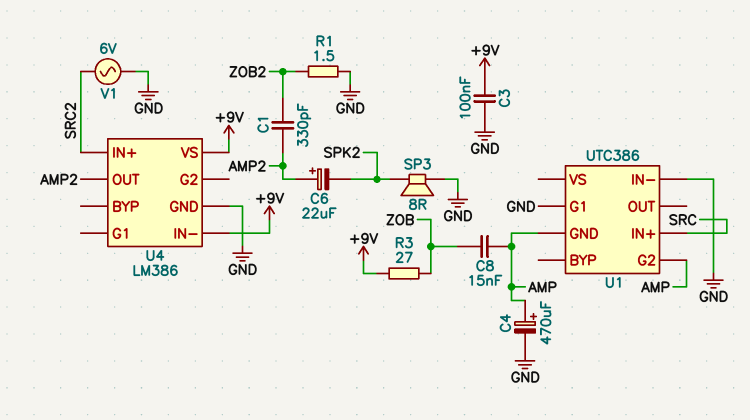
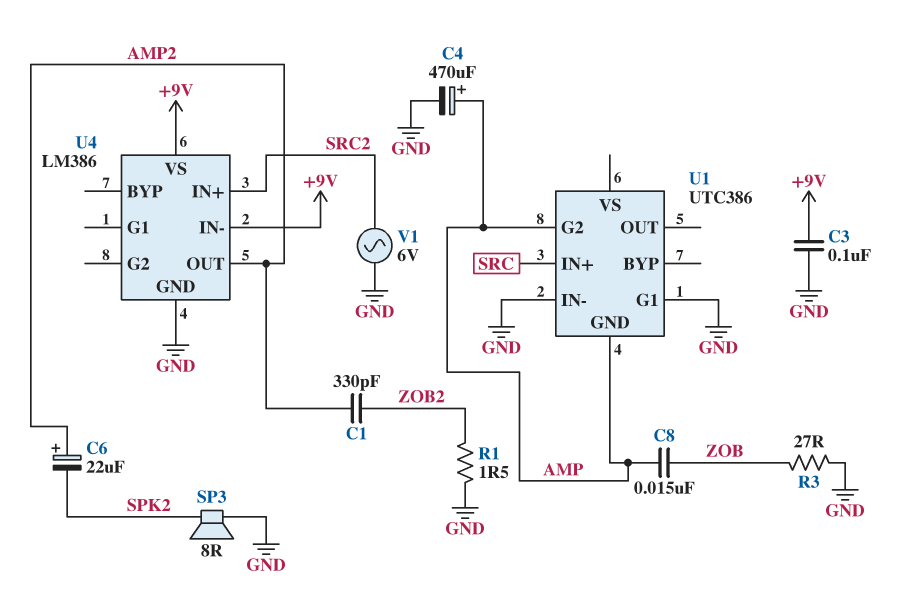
R3: 27 (+9V, ZOB) -> 27 (GND, ZOB)

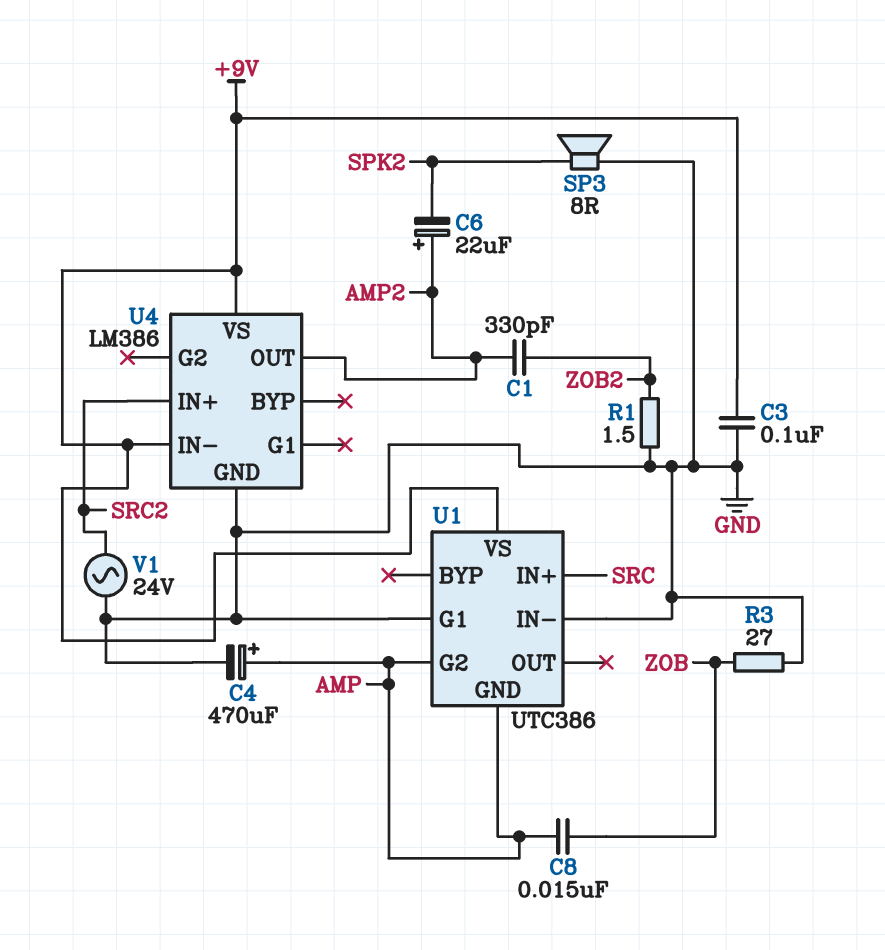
U1 pin VS: none -> +9V
V1: AC 6V (GND, SRC2) -> AC 24V (GND, SRC2)

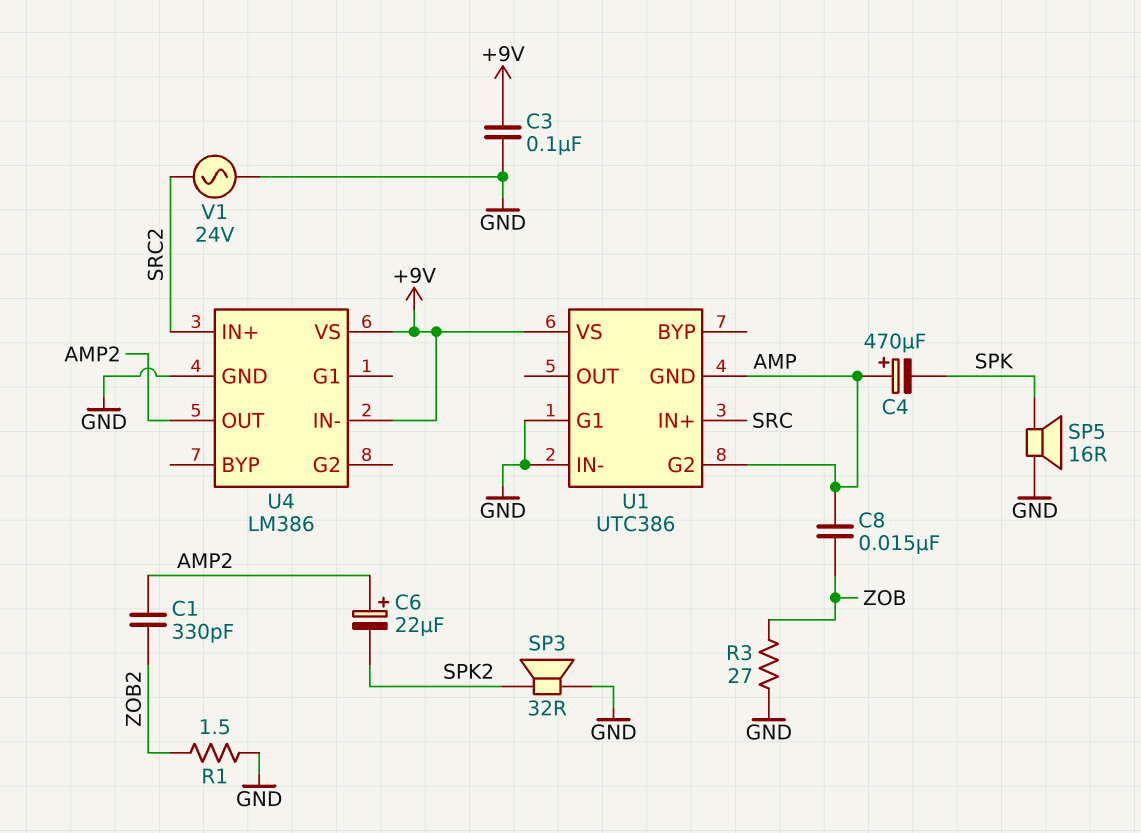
C4: 470uF (plus AMP, minus GND) -> 470uF (plus AMP, minus SPK)
SP3: speaker 8R (GND, SPK2) -> speaker 32R (GND, SPK2)
SP5: none -> speaker 16R (GND, SPK)

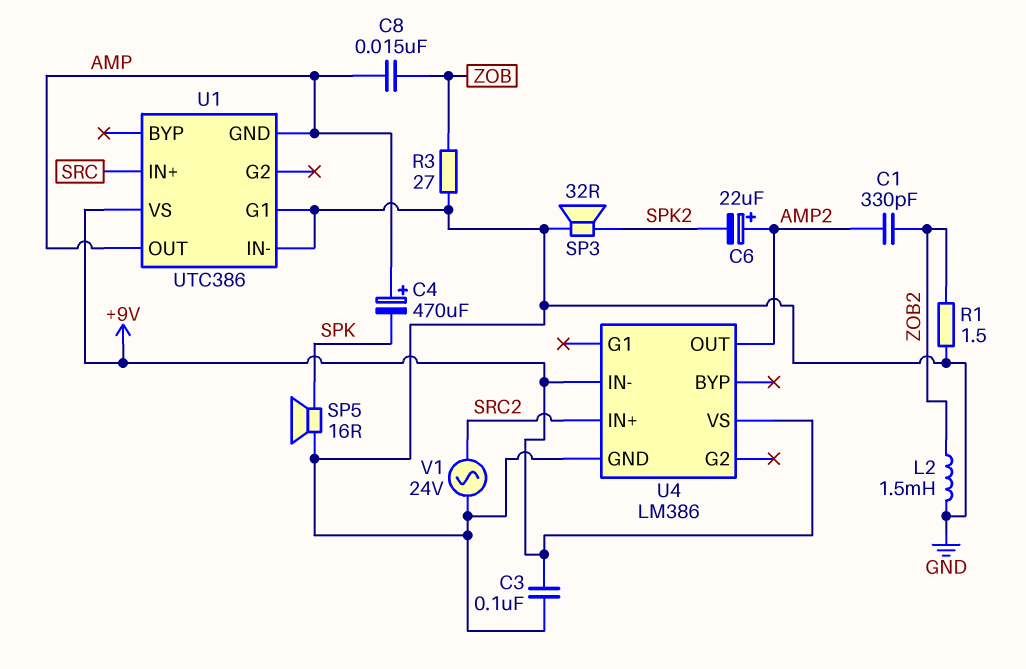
L2: none -> 1.5mH (GND, ZOB2)
U1 pin G2: AMP -> none
U1 pin OUT: none -> AMP

